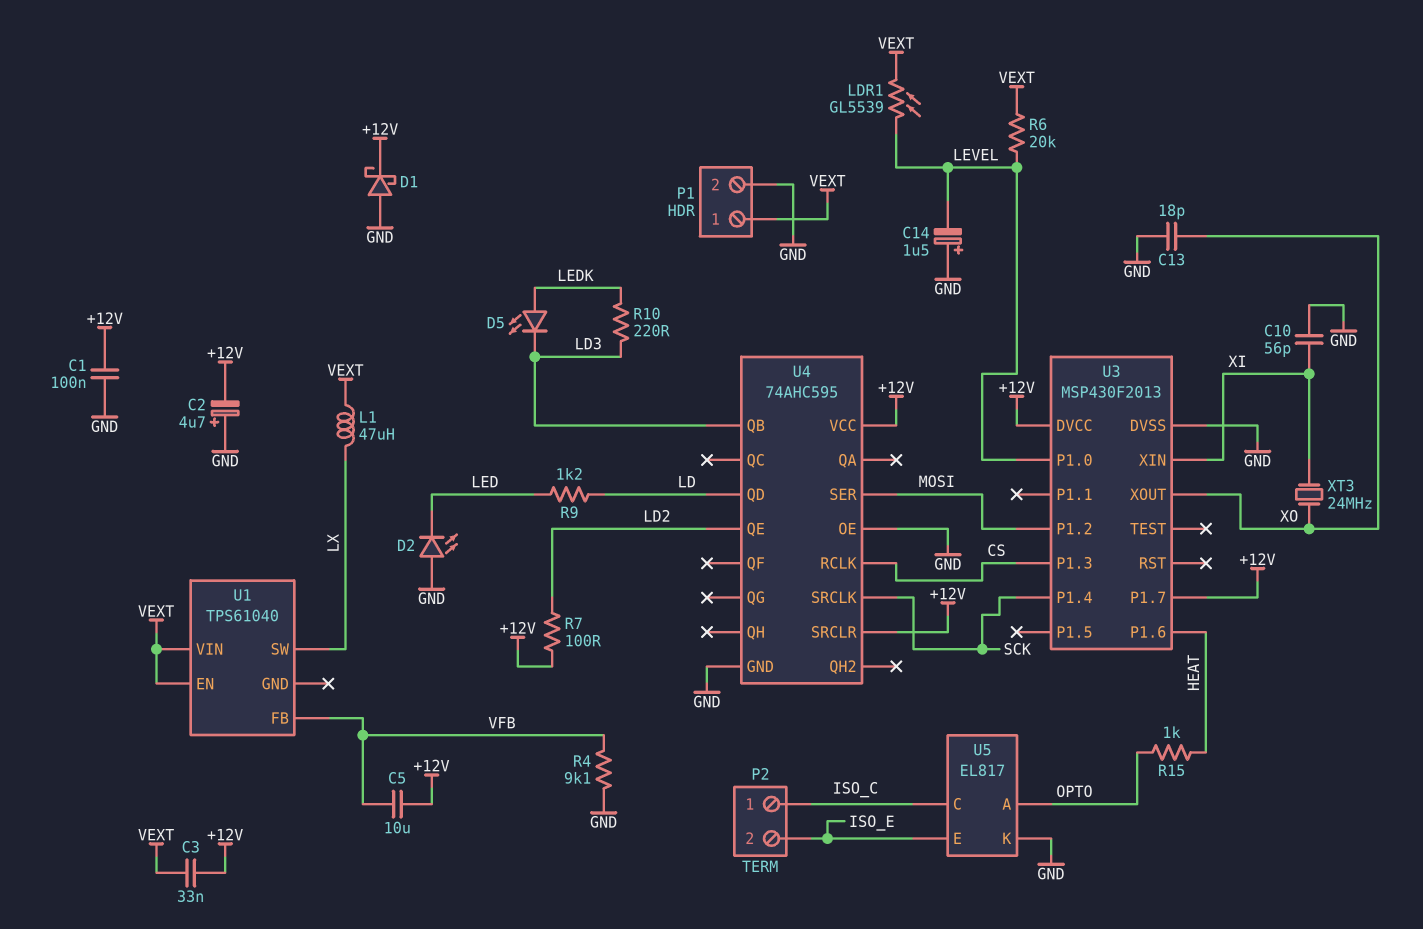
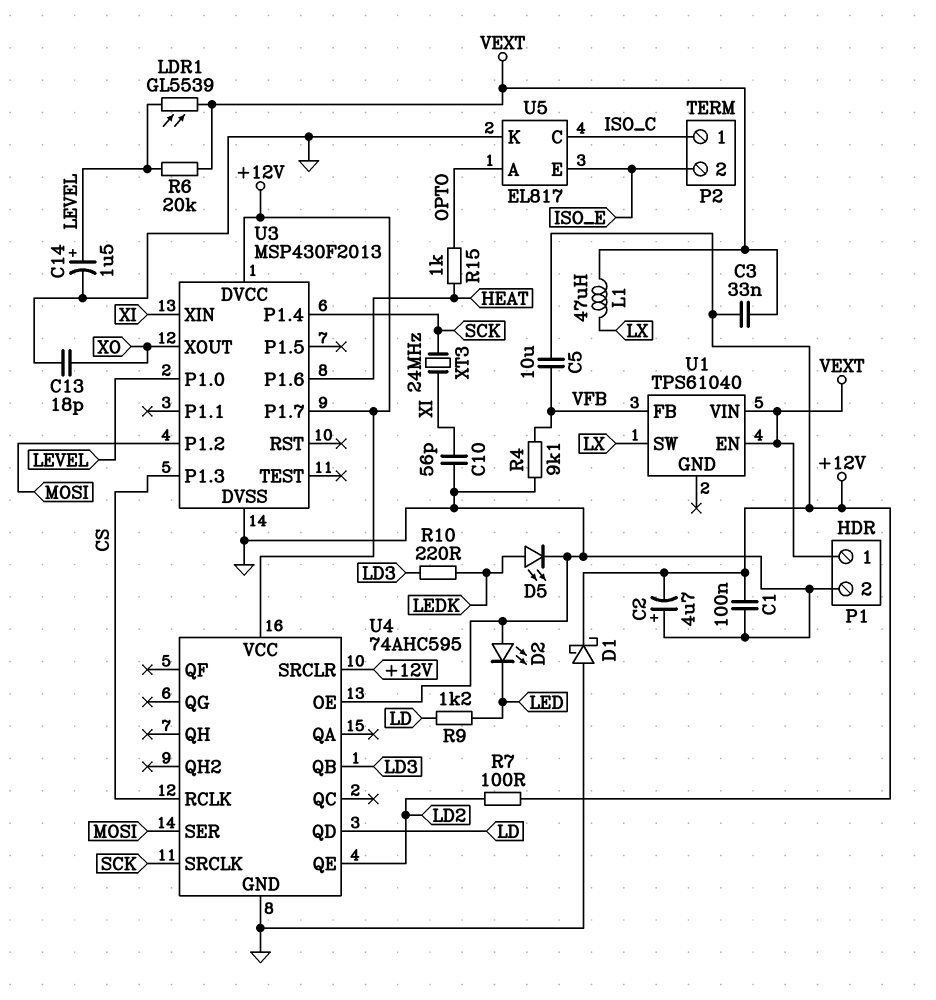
C14: 1.5uF (plus GND, minus LEVEL) -> 1.5uF (plus LEVEL, minus GND)
D5: LED (A LEDK, K LD3) -> LED (A LEDK, K GND)
XT3: 24MHz (XI, XO) -> 24MHz (SCK, XI)

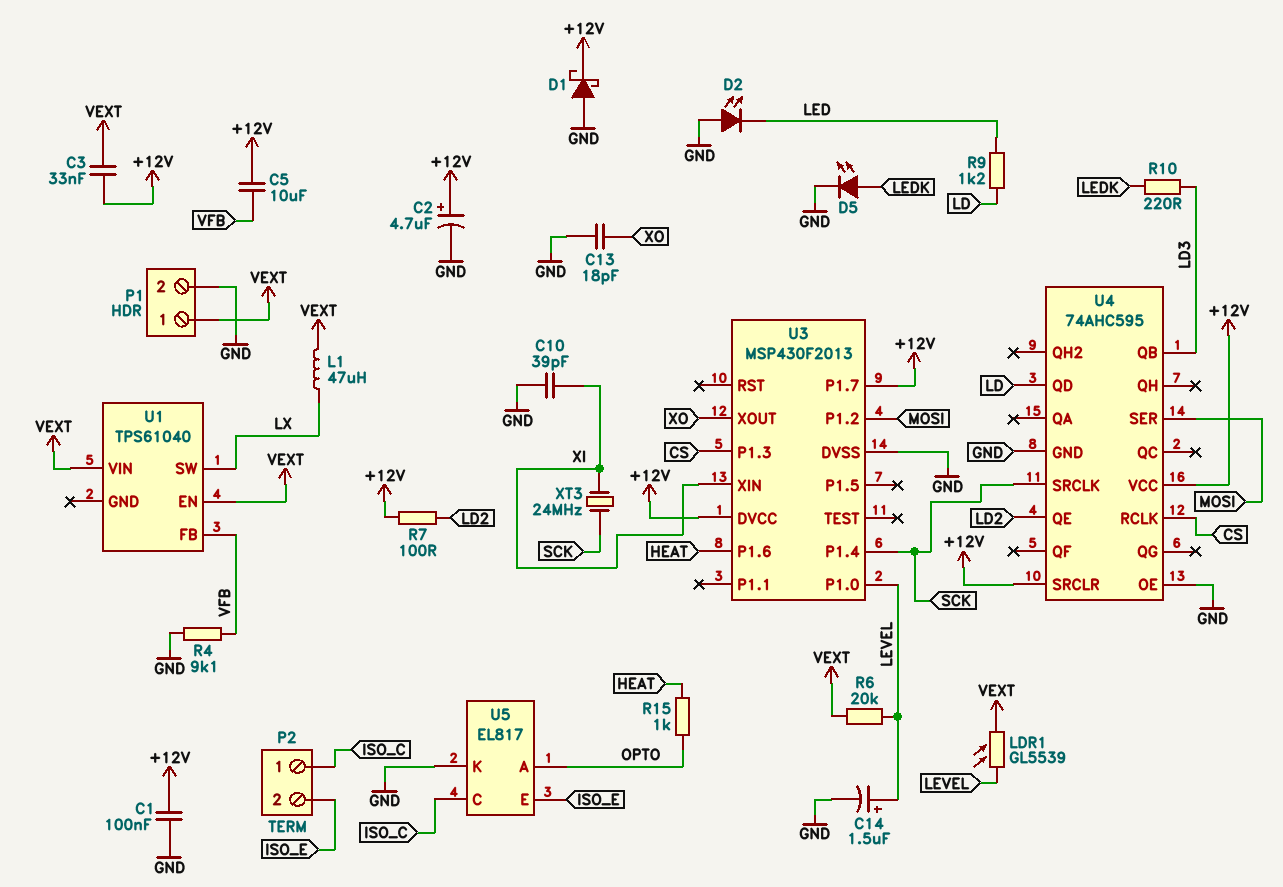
C2: 4.7uF (plus GND, minus +12V) -> 4.7uF (plus +12V, minus GND)
C10: 56pF (GND, XI) -> 39pF (GND, XI)

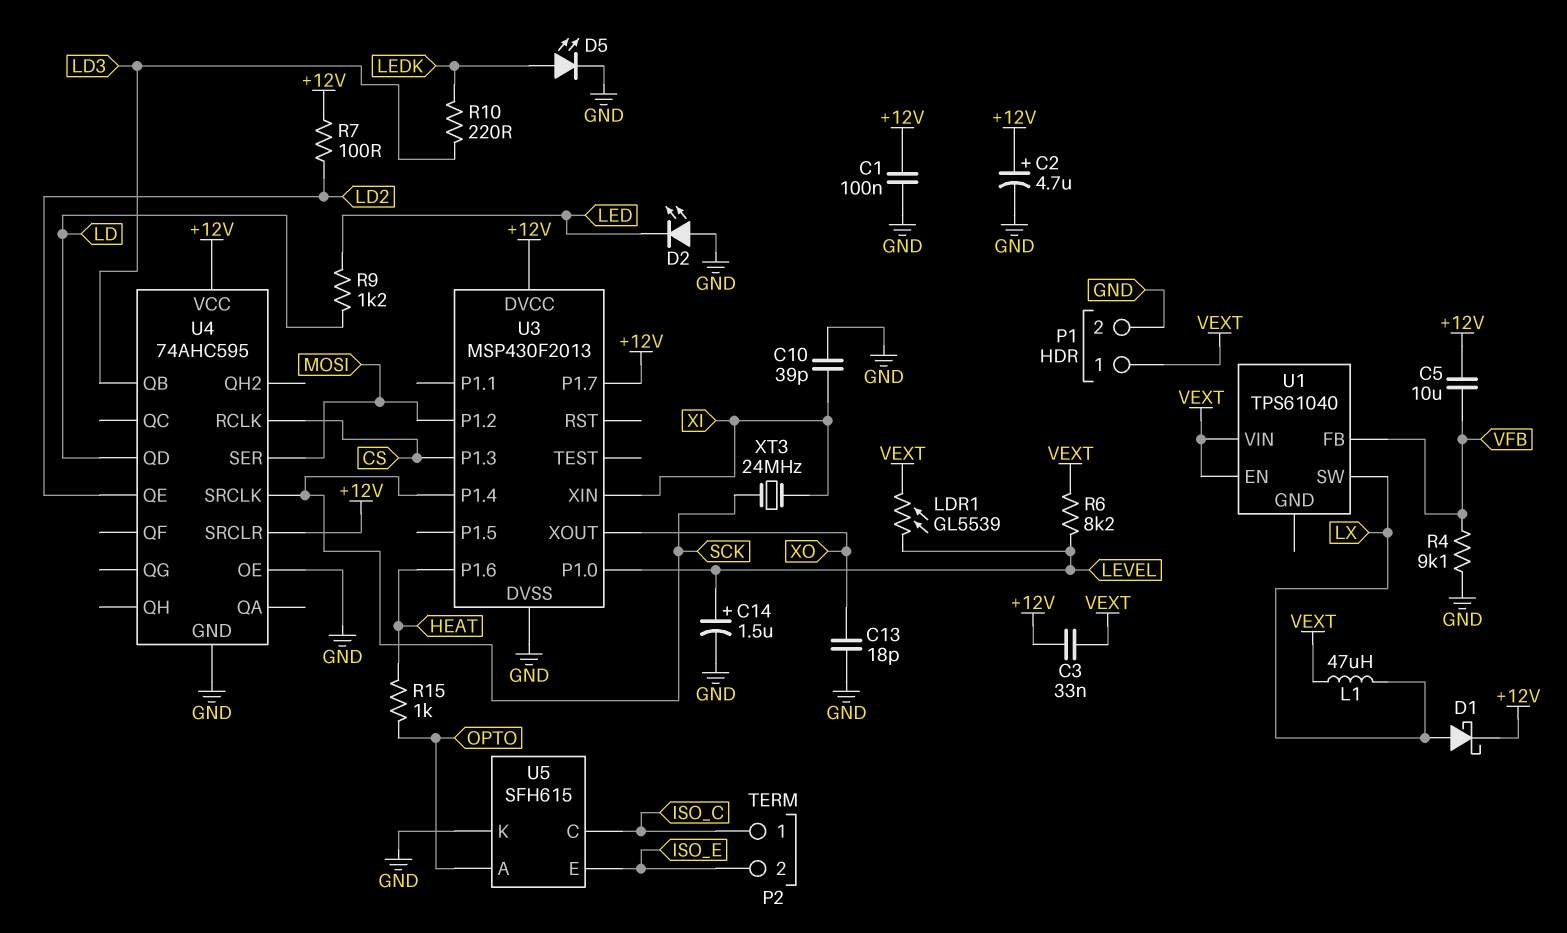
D1: schottky (A GND, K +12V) -> schottky (A LX, K +12V)
R6: 20k (LEVEL, VEXT) -> 8.2k (LEVEL, VEXT)
U5: EL817 -> SFH615

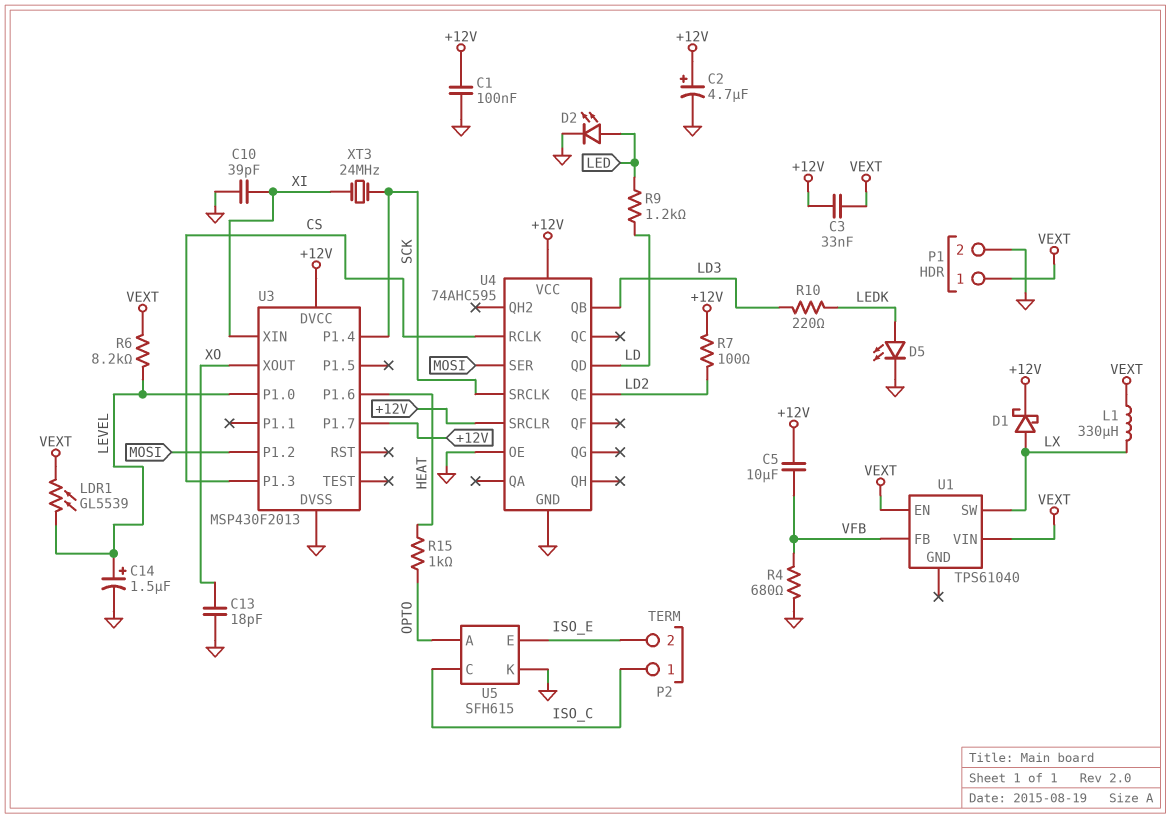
D2: LED (A GND, K LED) -> LED (A LED, K GND)
L1: 47uH (LX, VEXT) -> 330uH (LX, VEXT)
R4: 9.1k (GND, VFB) -> 680 (GND, VFB)

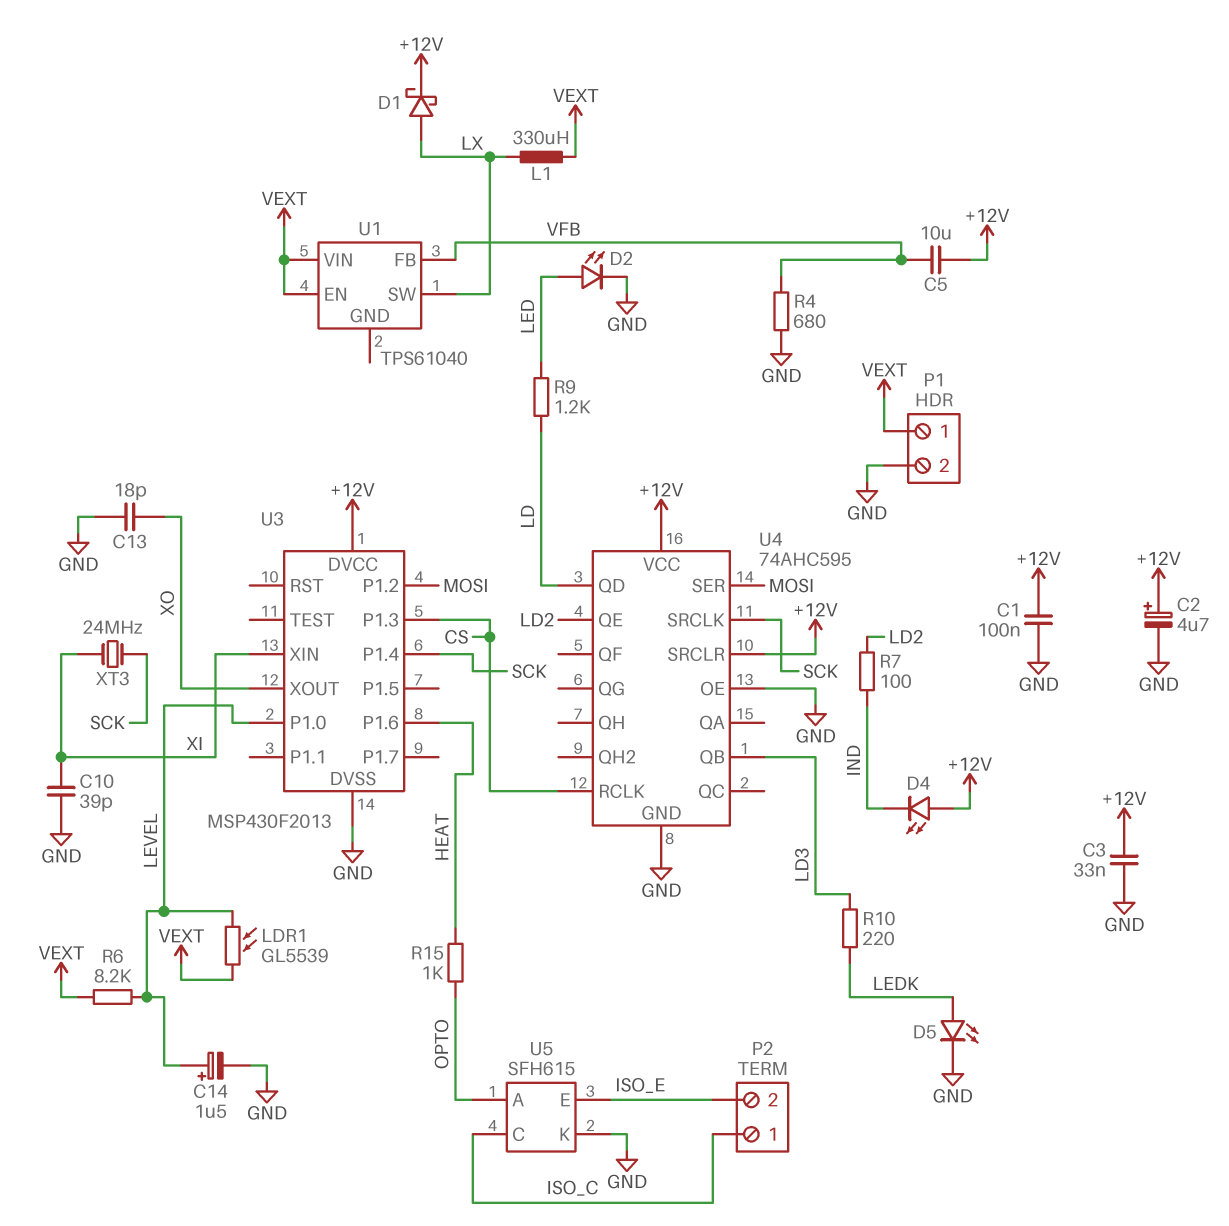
C3: 33nF (+12V, VEXT) -> 33nF (+12V, GND)
D4: none -> LED (A +12V, K IND)
R7: 100 (+12V, LD2) -> 100 (IND, LD2)
U3 pin P1.7: +12V -> none

